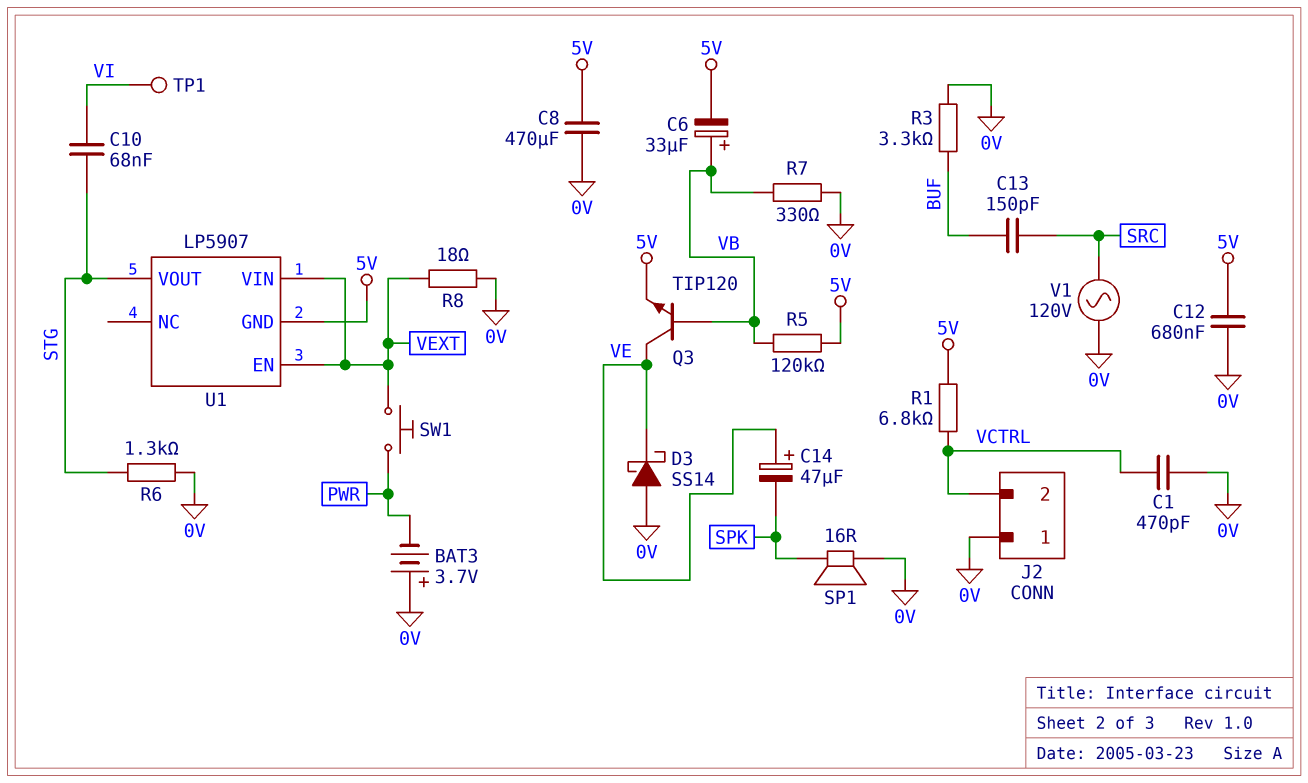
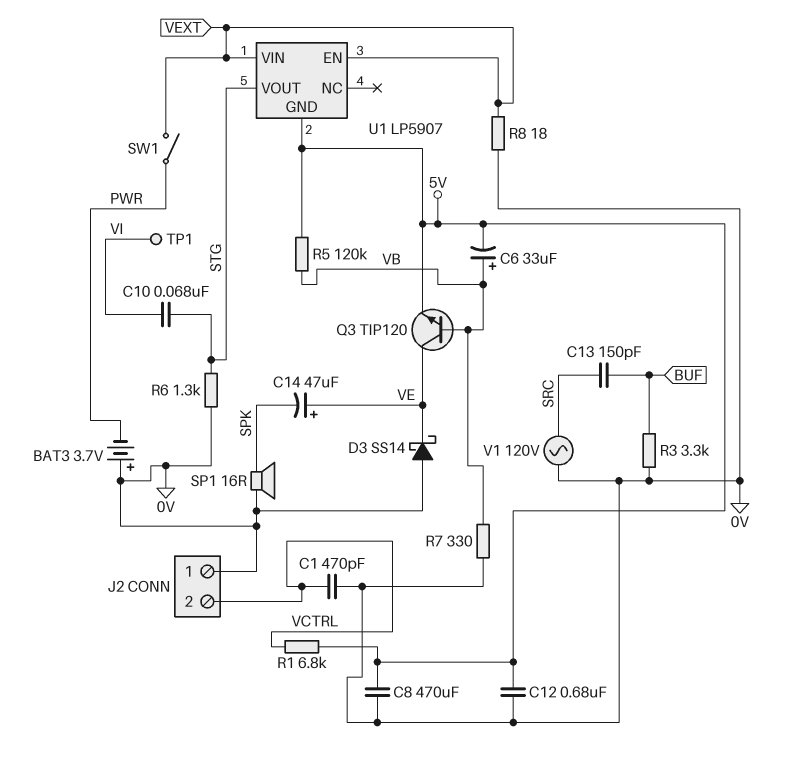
SW1: button (PWR, VEXT) -> switch (PWR, VEXT)

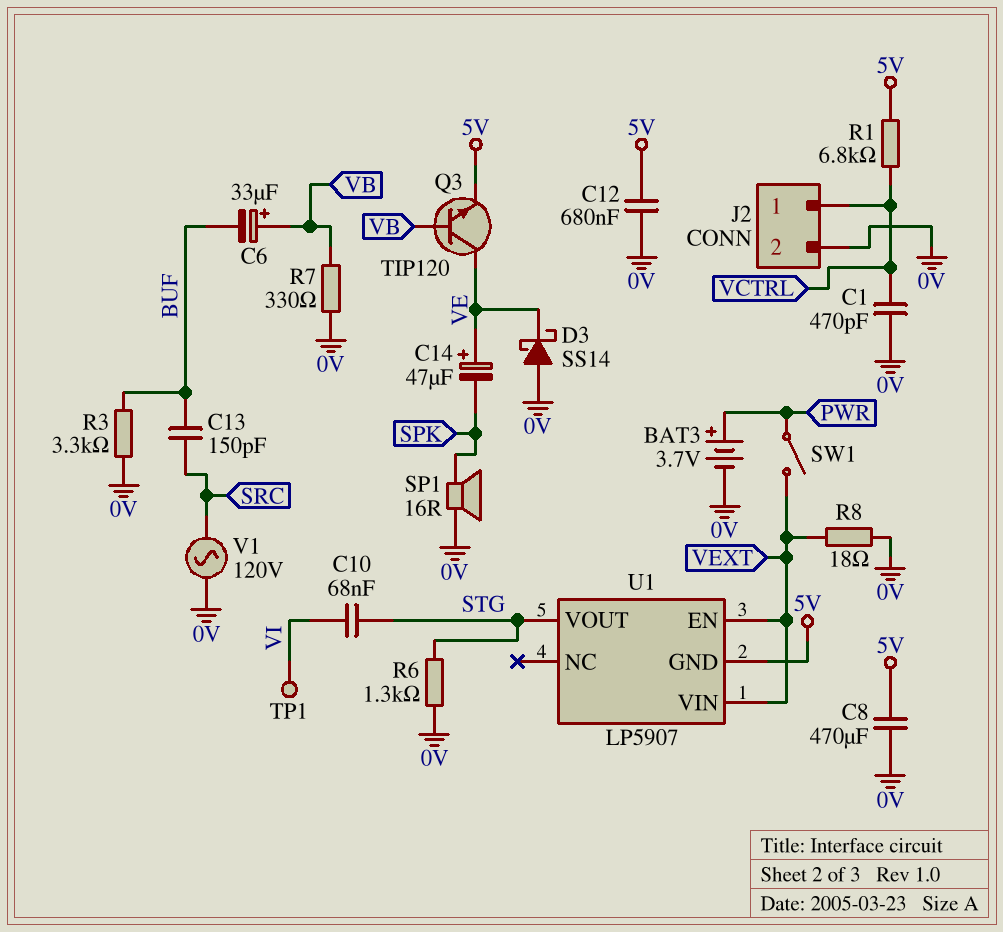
BAT3: 3.7V (plus 0V, minus PWR) -> 3.7V (plus PWR, minus 0V)
C6: 33uF (plus VB, minus 5V) -> 33uF (plus VB, minus BUF)
J2 pin 1: 0V -> VCTRL
J2 pin 2: VCTRL -> 0V
R5: 120k (5V, VB) -> none

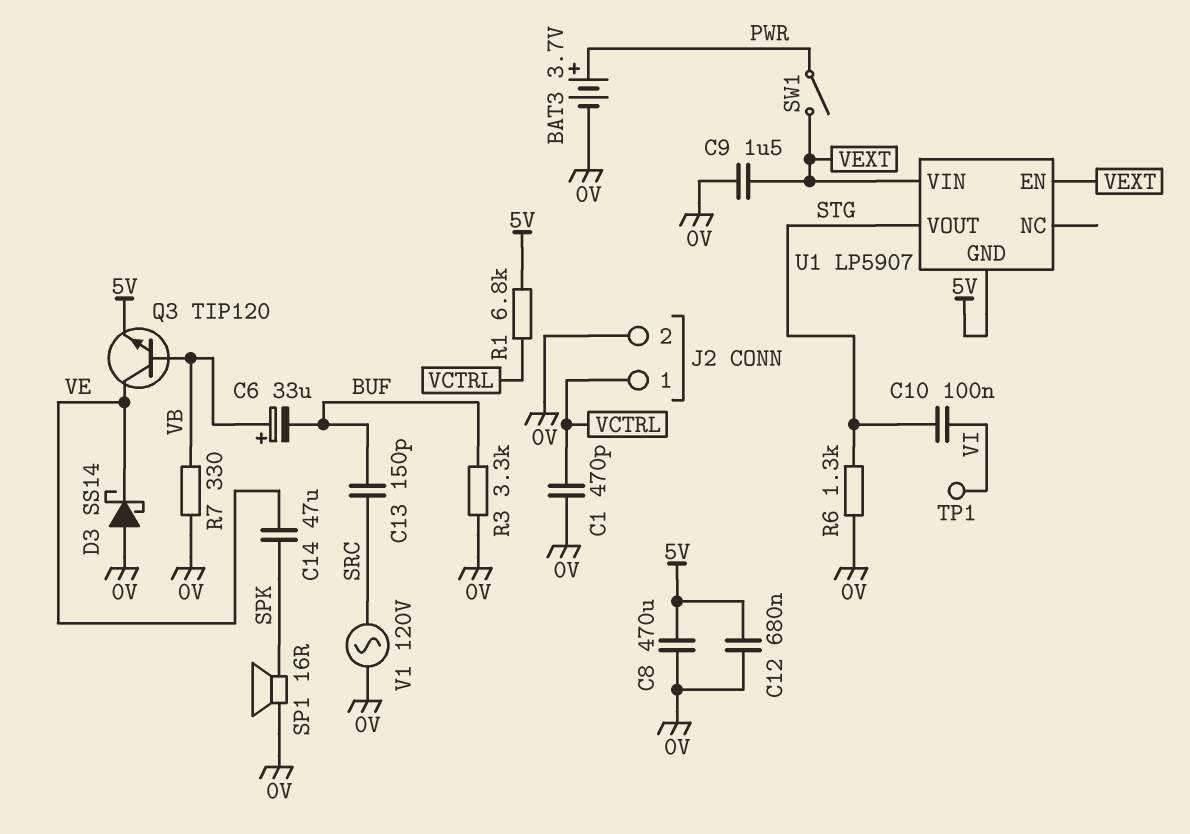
C9: none -> 1.5uF (0V, VEXT)
C10: 68nF (STG, VI) -> 100nF (STG, VI)
C14: 47uF (plus VE, minus SPK) -> 47uF (SPK, VE)
R8: 18 (0V, VEXT) -> none

